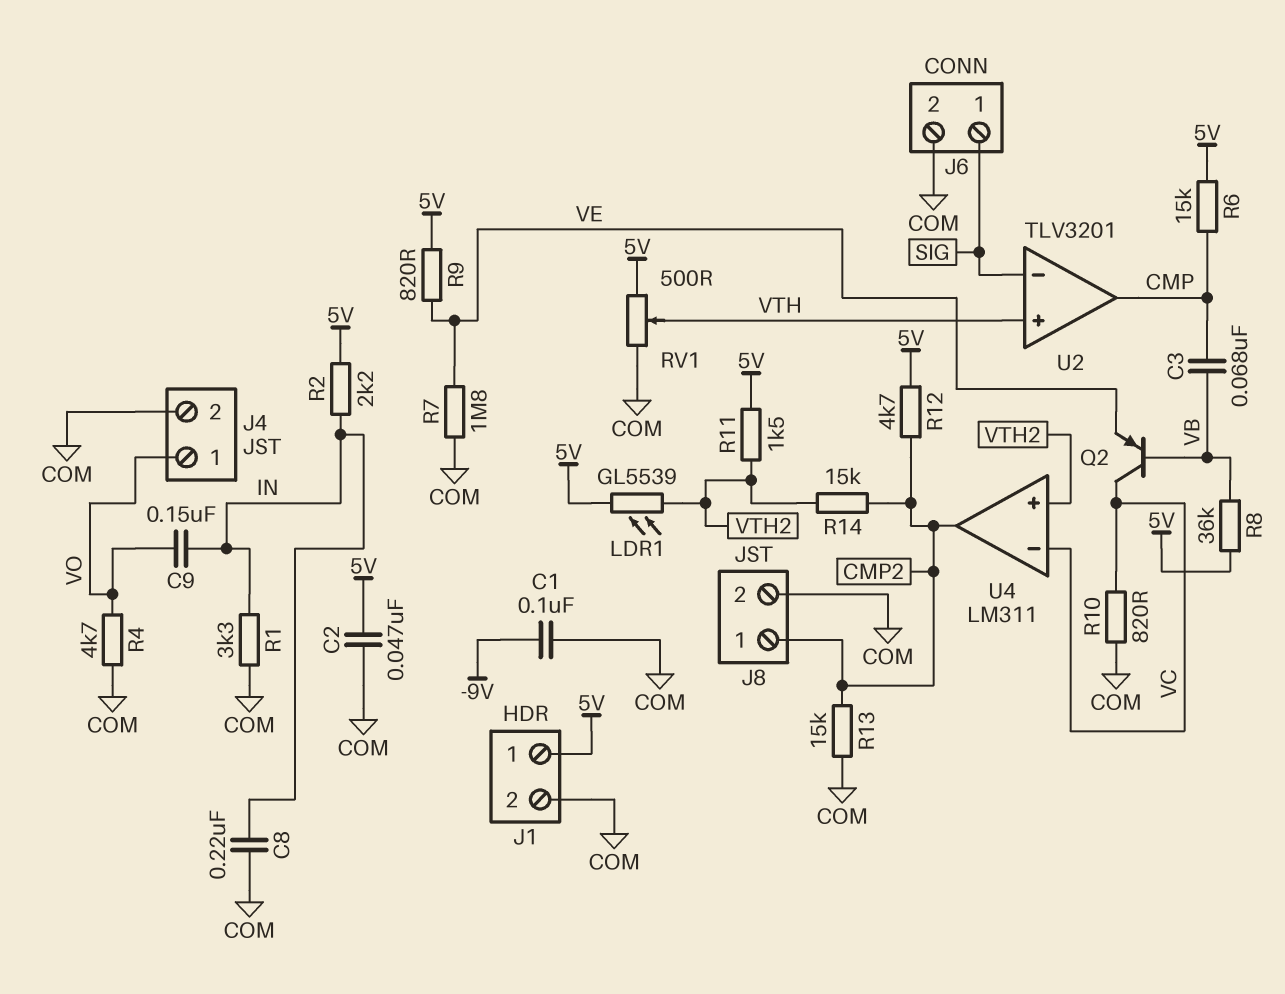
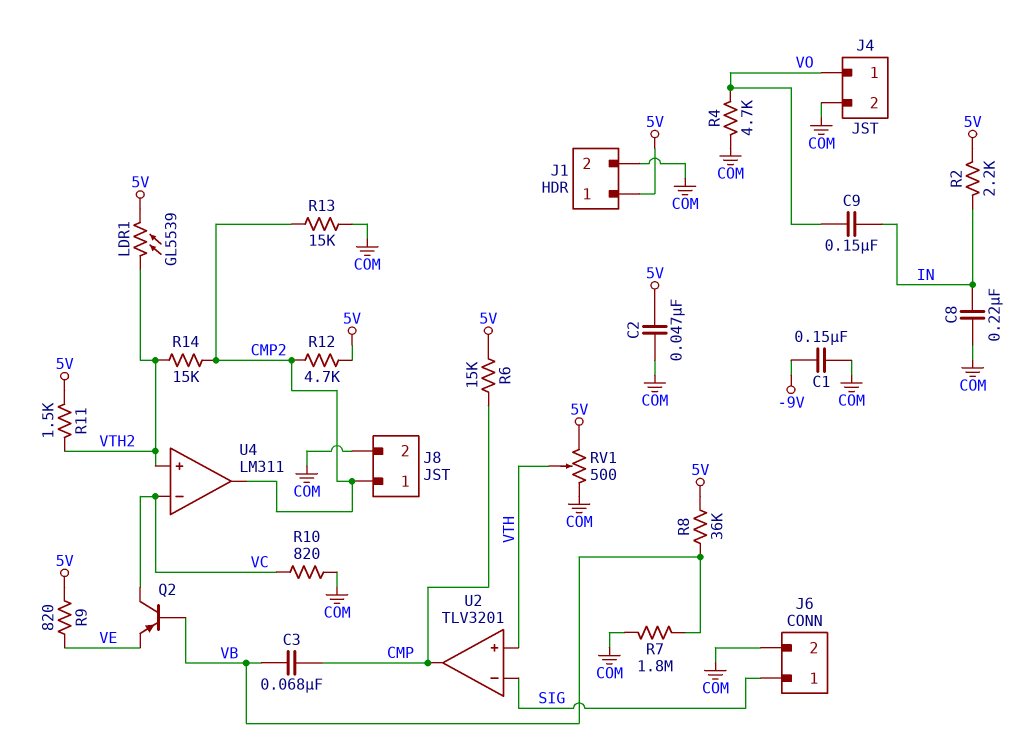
C1: 100nF (-9V, COM) -> 150nF (-9V, COM)
R1: 3.3k (COM, IN) -> none
R7: 1.8M (COM, VE) -> 1.8M (COM, VB)

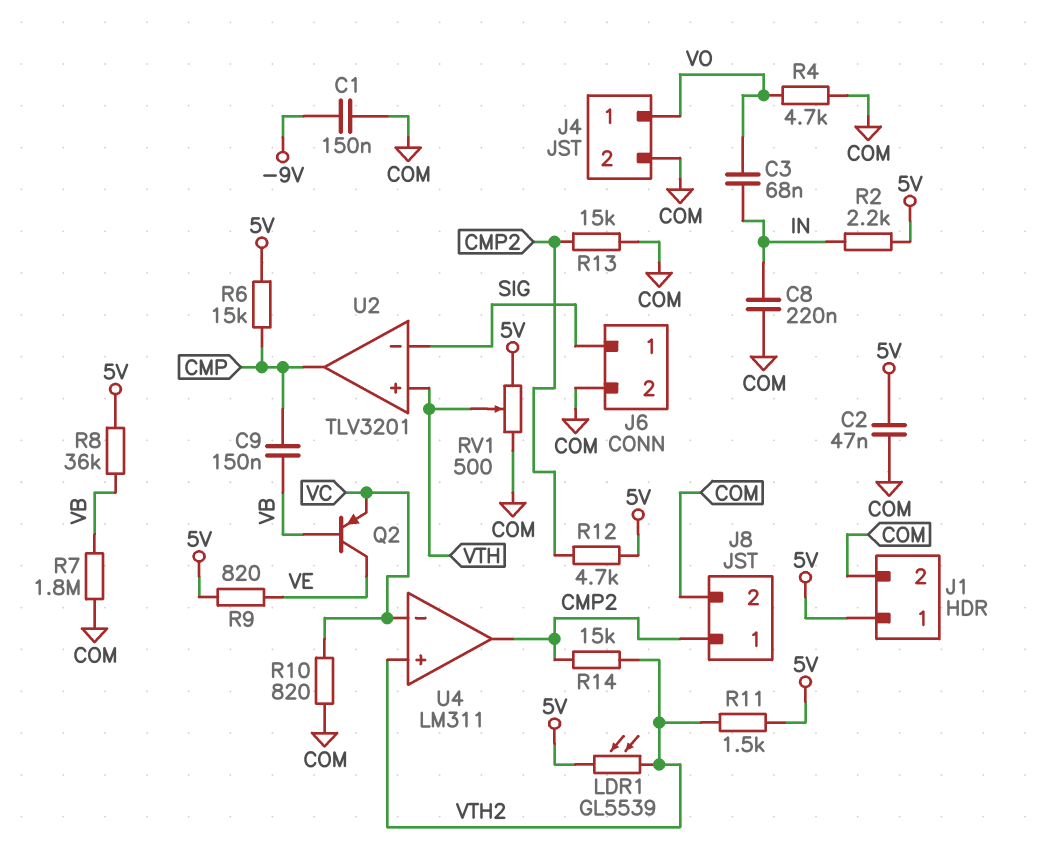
C3: 68nF (CMP, VB) -> 68nF (IN, VO)
C9: 150nF (IN, VO) -> 150nF (CMP, VB)
Q2: PNP (B VB, C VC, E VE) -> PNP (B VB, C VE, E VC)

